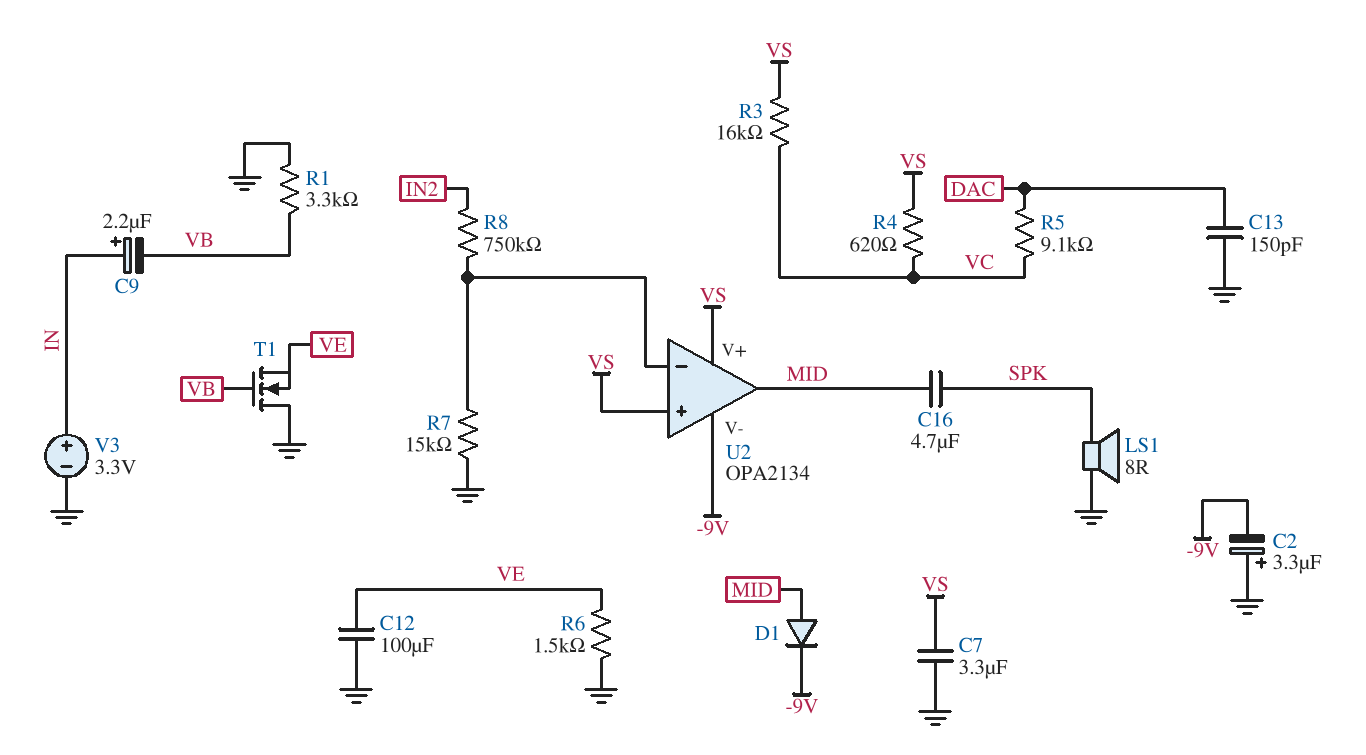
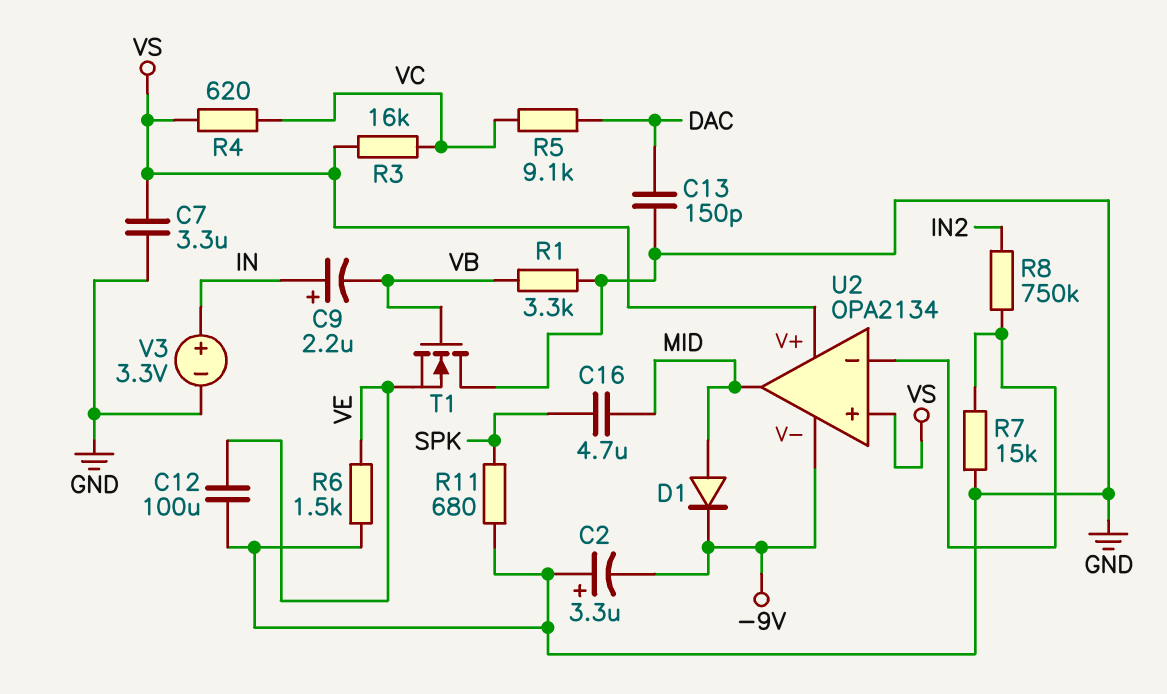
LS1: speaker 8R (GND, SPK) -> none
R11: none -> 680 (GND, SPK)

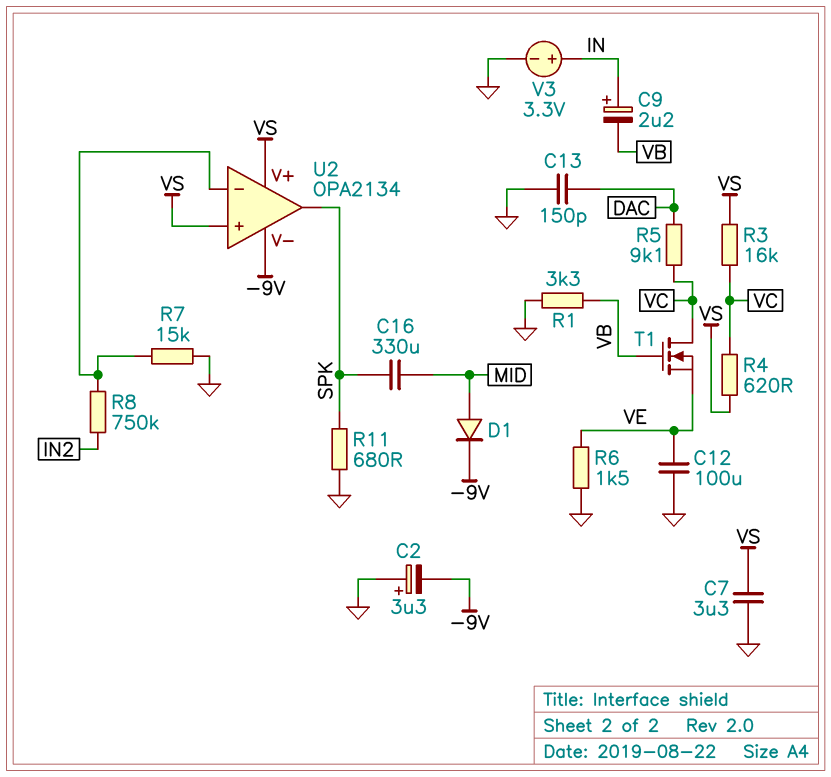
C16: 4.7uF (MID, SPK) -> 330uF (MID, SPK)
T1: NMOS (G VB, D GND, S VE) -> NMOS (G VB, D VC, S VE)
U2 pin out: MID -> SPK

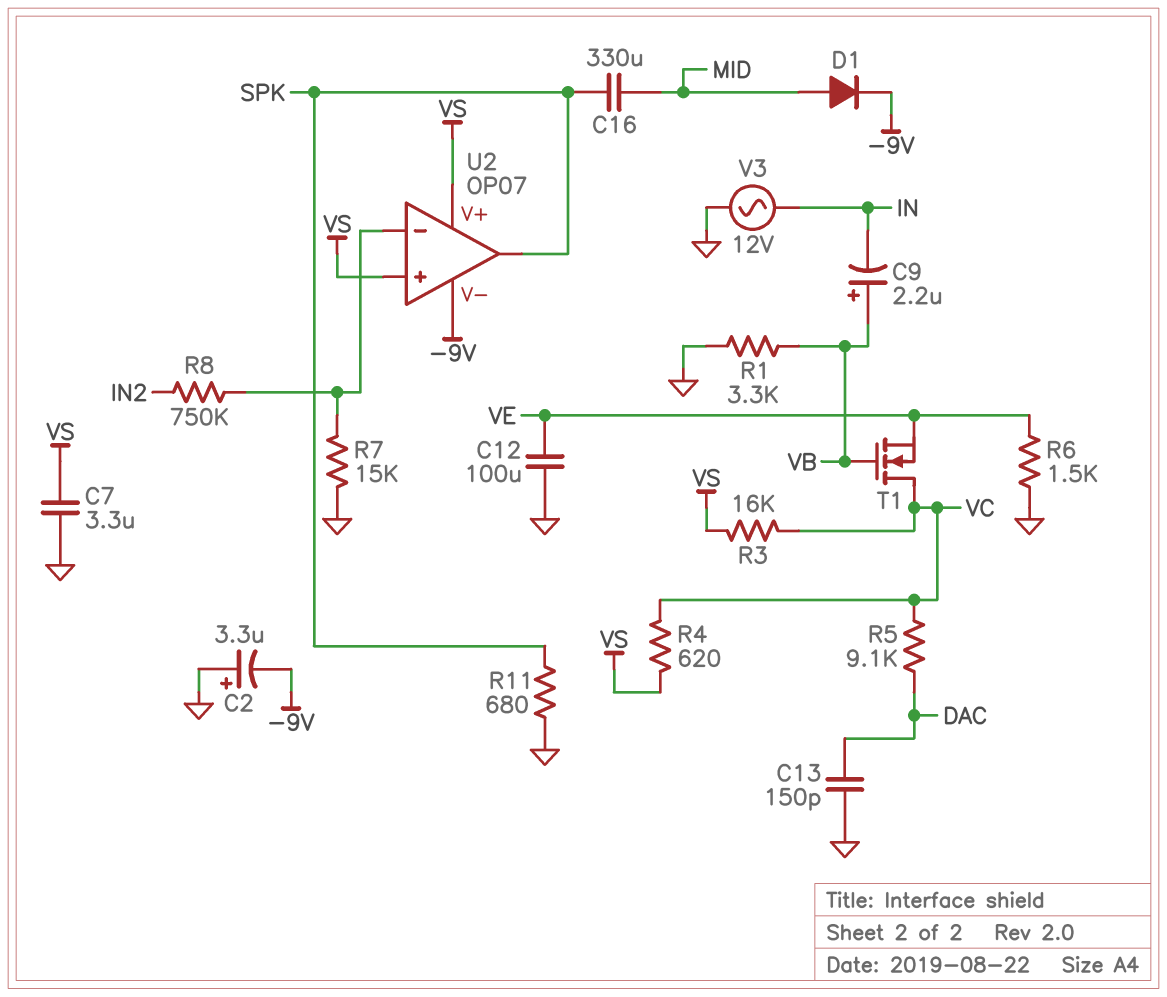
C9: 2.2uF (plus IN, minus VB) -> 2.2uF (plus VB, minus IN)
U2: OPA2134 -> OP07
V3: 3.3V (plus IN, minus GND) -> AC 12V (GND, IN)

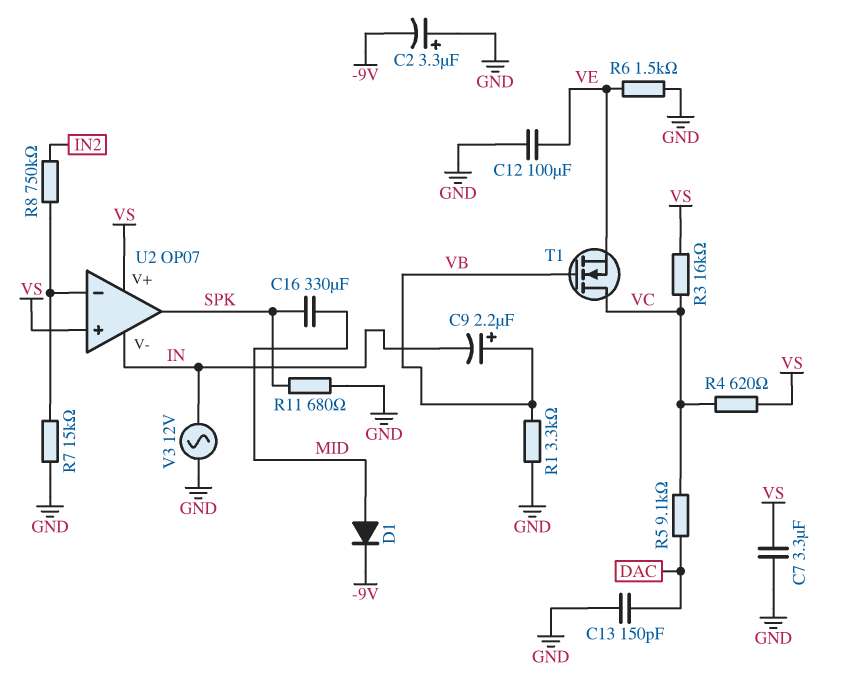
U2 pin V-: -9V -> IN

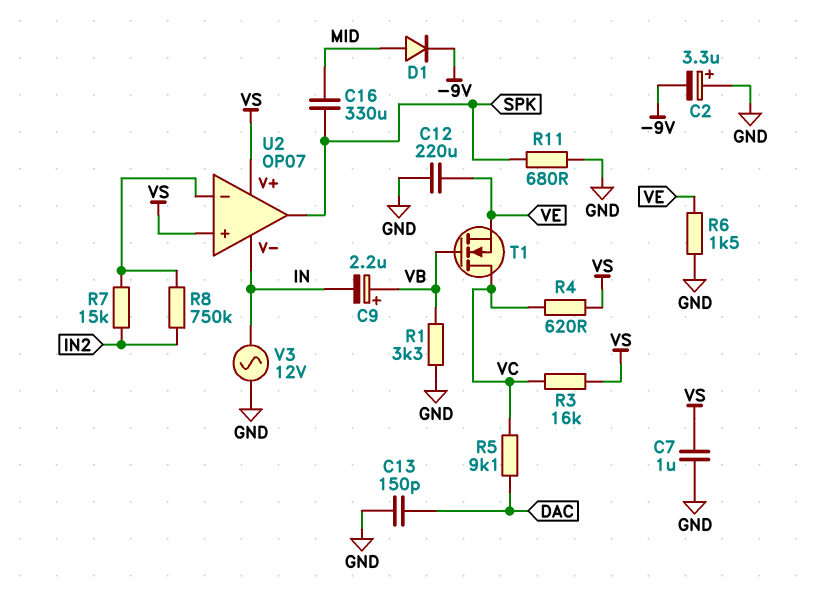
C7: 3.3uF (GND, VS) -> 1uF (GND, VS)
C12: 100uF (GND, VE) -> 220uF (GND, VE)
R7: 15k (GND, U2/in-) -> 15k (IN2, U2/in-)

